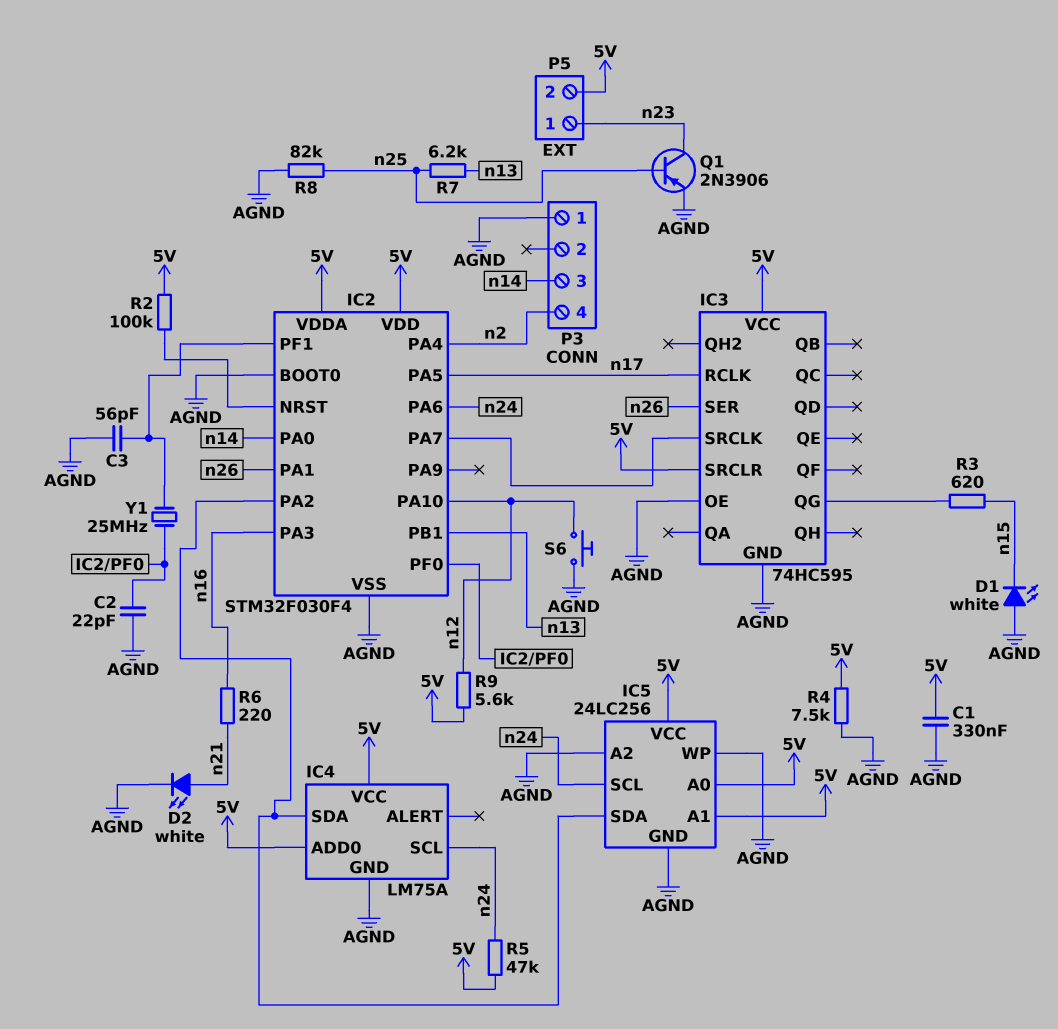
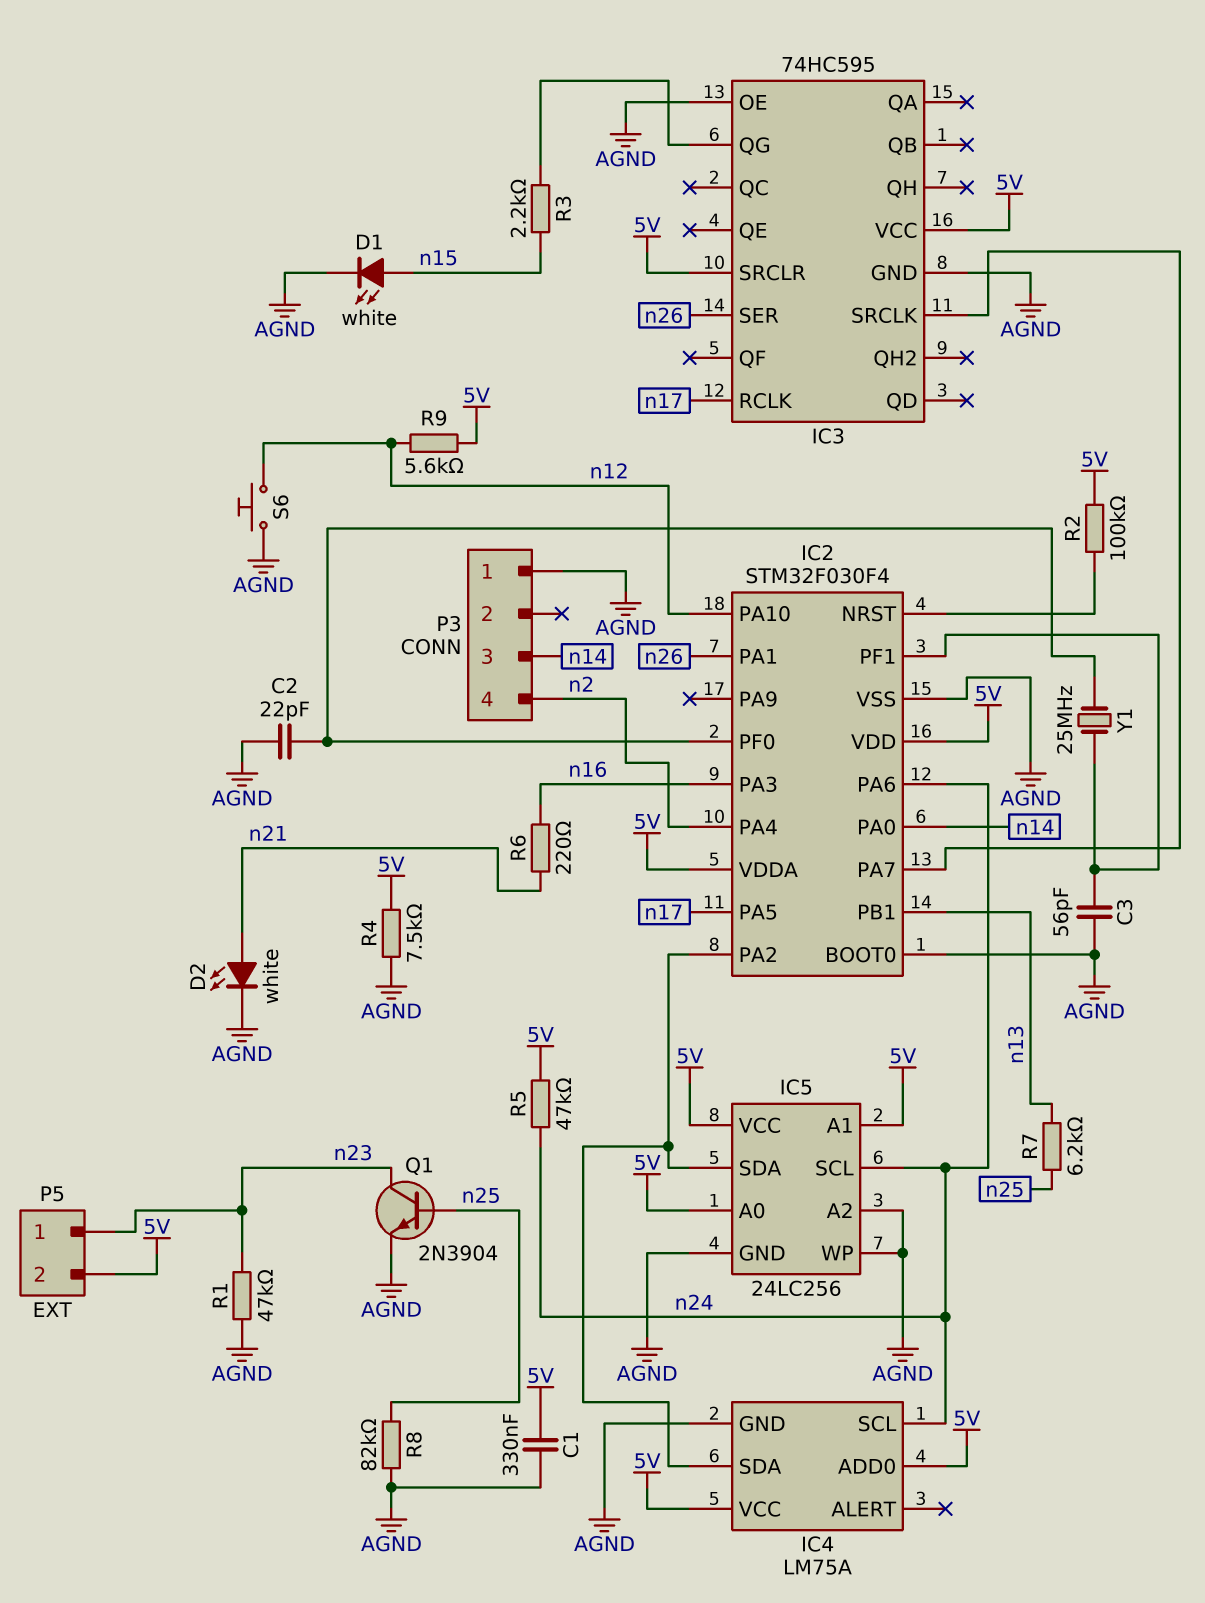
D1: LED white (A AGND, K n15) -> LED white (A n15, K AGND)
Q1: PNP 2N3906 (B n25, C n23, E AGND) -> NPN 2N3904 (B n25, C n23, E AGND)
R1: none -> 47k (AGND, n23)
R3: 620 (IC3/QG, n15) -> 2.2k (IC3/QG, n15)

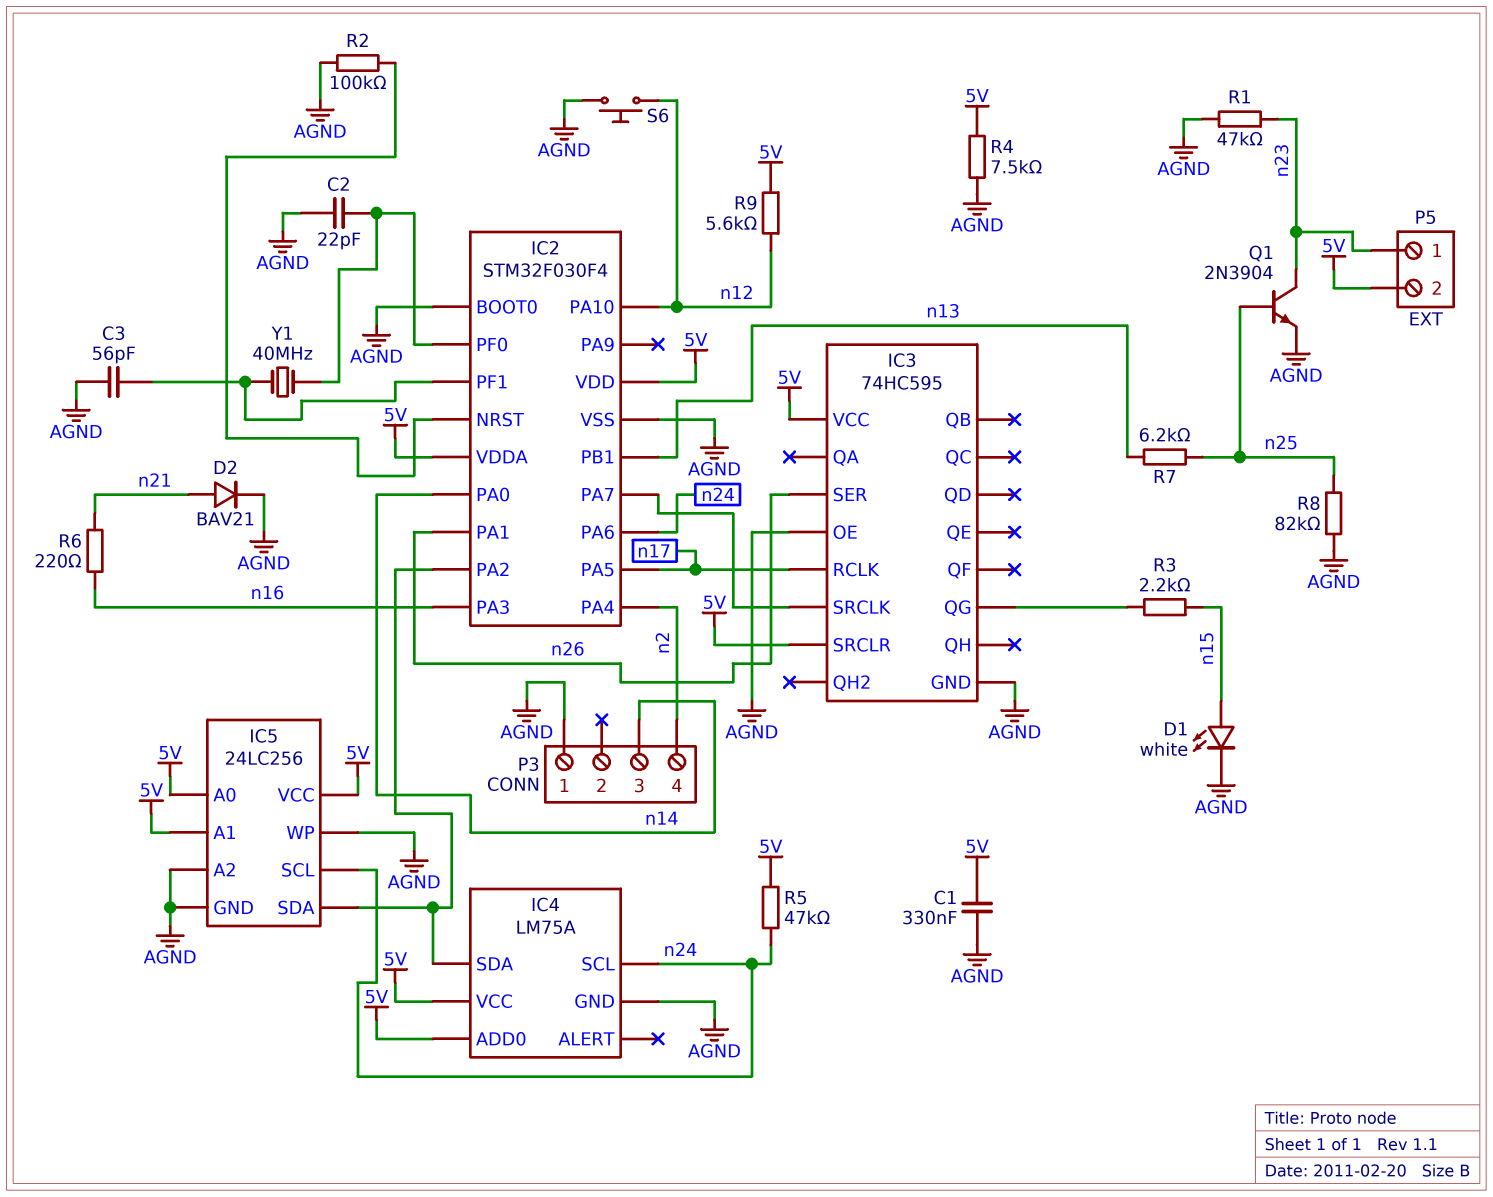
D2: LED white (A n21, K AGND) -> diode BAV21 (A n21, K AGND)
R2: 100k (5V, IC2/NRST) -> 100k (AGND, IC2/NRST)
Y1: 25MHz (IC2/PF0, IC2/PF1) -> 40MHz (IC2/PF0, IC2/PF1)

